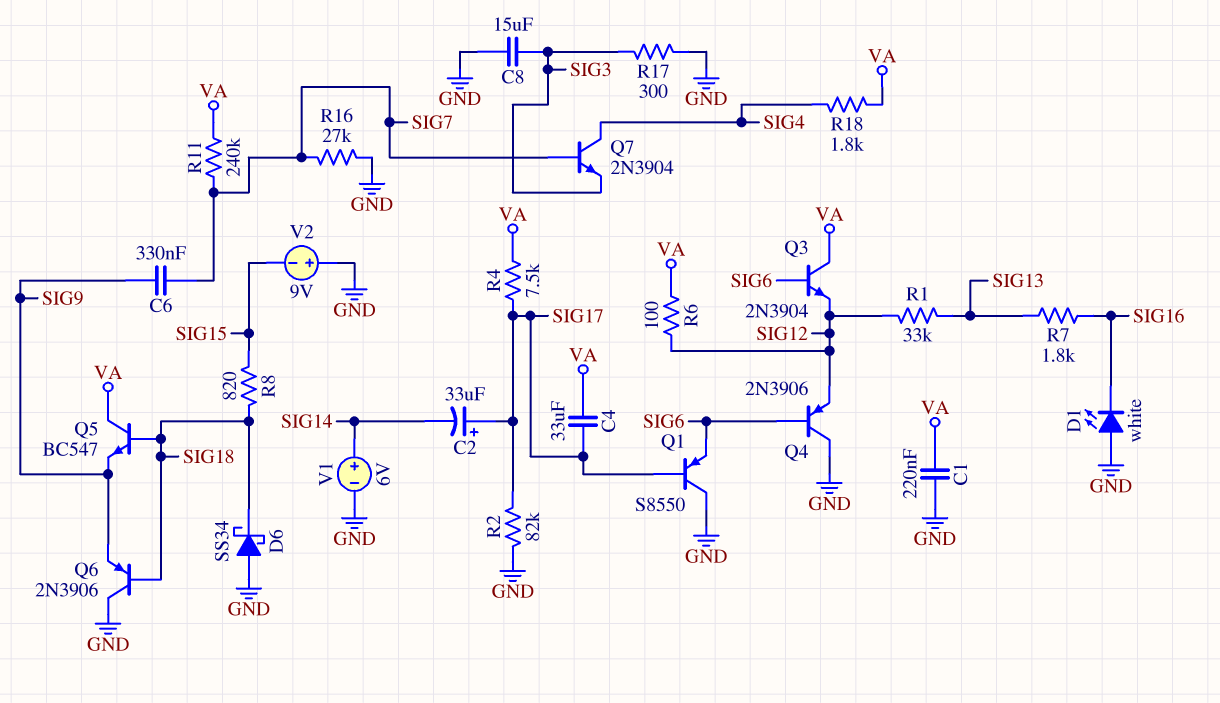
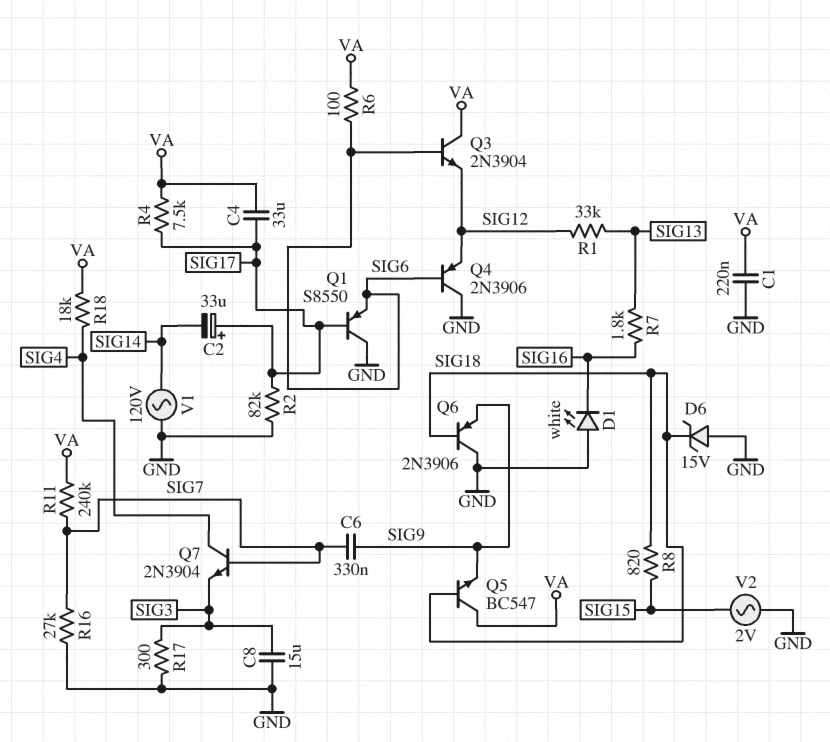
D6: schottky SS34 (A GND, K SIG18) -> zener 15V (A GND, K SIG18)
R6: 100 (SIG12, VA) -> 100 (SIG6, VA)
R18: 1.8k (SIG4, VA) -> 18k (SIG4, VA)
V1: 6V (plus SIG14, minus GND) -> AC 120V (GND, SIG14)
V2: 9V (plus GND, minus SIG15) -> AC 2V (GND, SIG15)

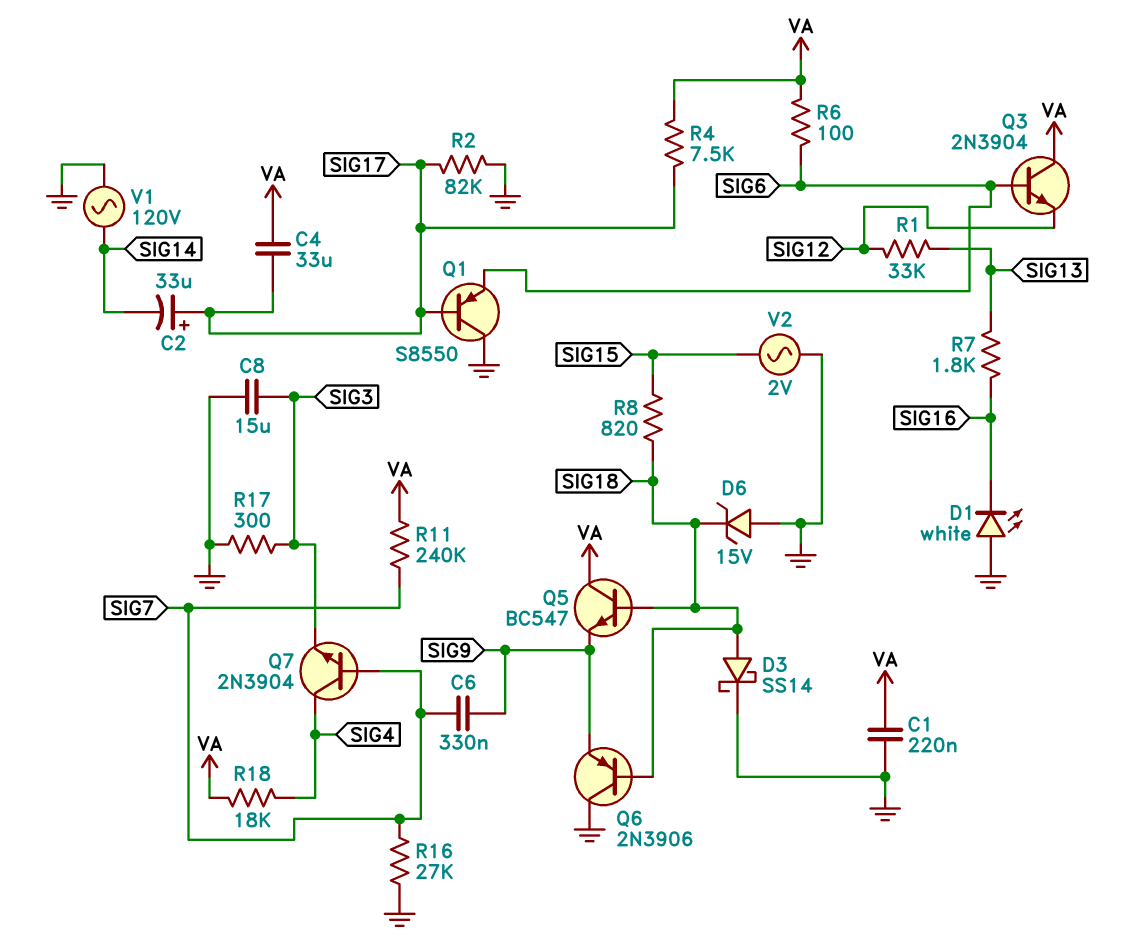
D3: none -> schottky SS14 (A SIG18, K GND)
Q4: PNP 2N3906 (B SIG6, C GND, E SIG12) -> none

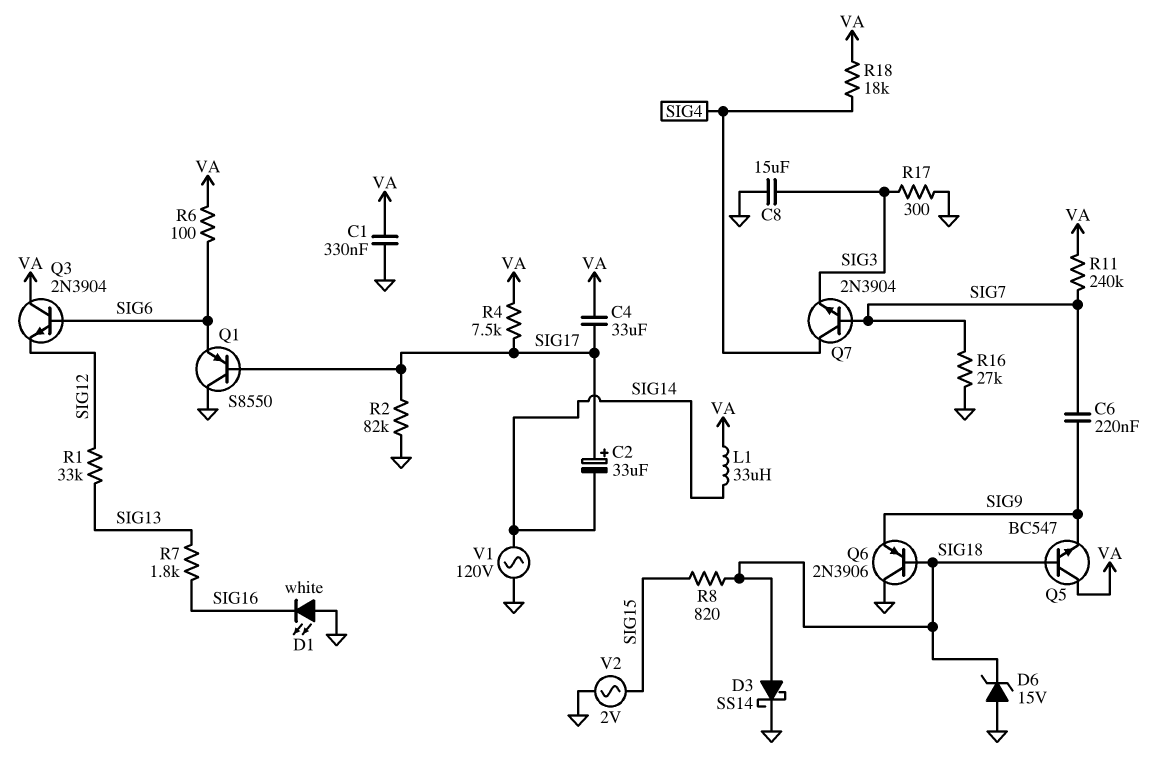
C1: 220nF (GND, VA) -> 330nF (GND, VA)
C6: 330nF (SIG7, SIG9) -> 220nF (SIG7, SIG9)
L1: none -> 33uH (SIG14, VA)

